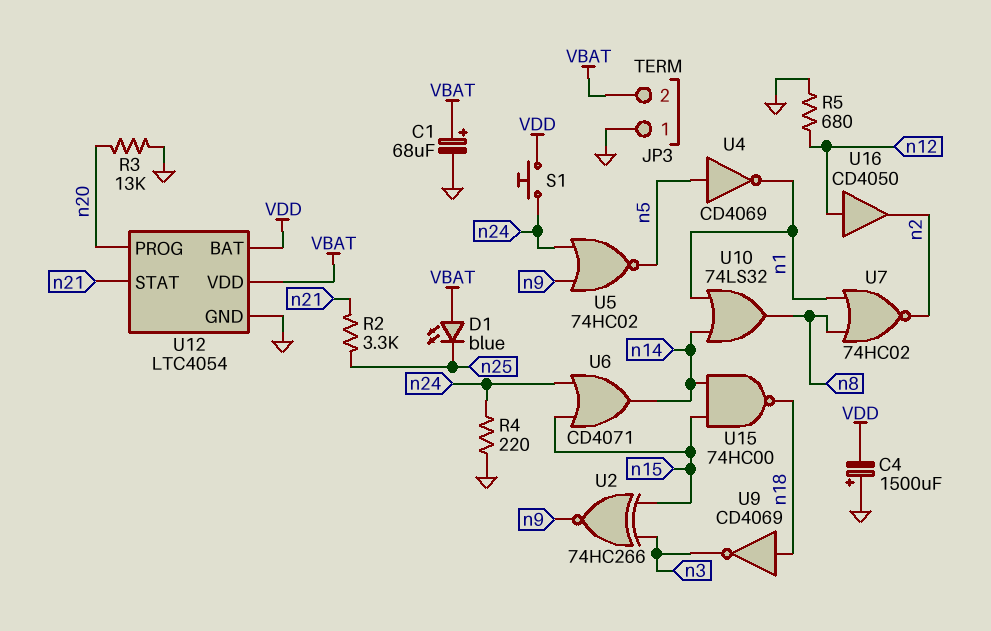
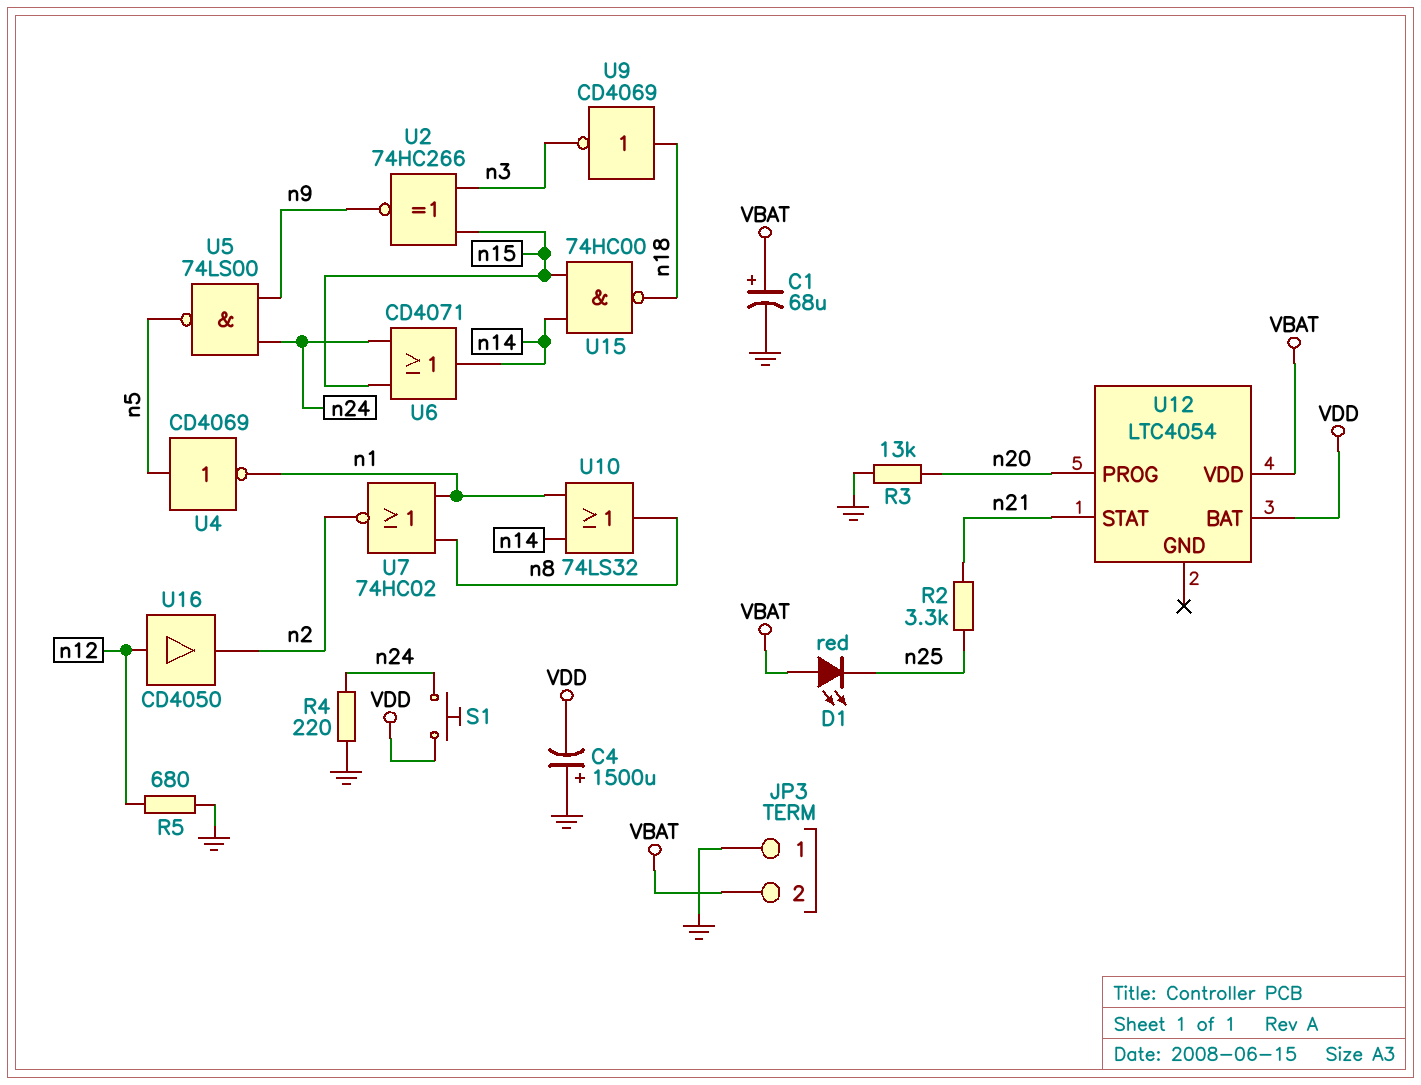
D1: LED blue (A VBAT, K n25) -> LED red (A VBAT, K n25)
U5: NOR 74HC02 (in n9, in n24, out n5) -> NAND 74LS00 (in n9, in n24, out n5)
U12 pin GND: GND -> none

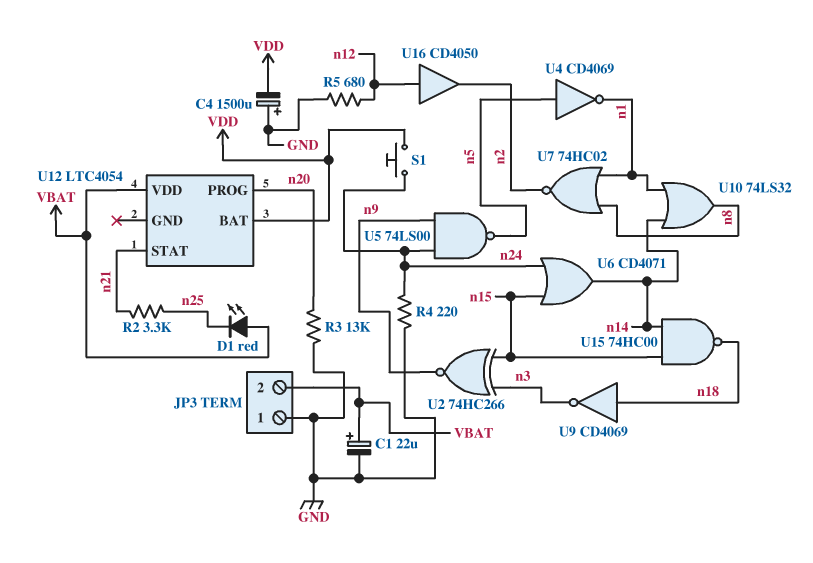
C1: 68uF (plus VBAT, minus GND) -> 22uF (plus VBAT, minus GND)

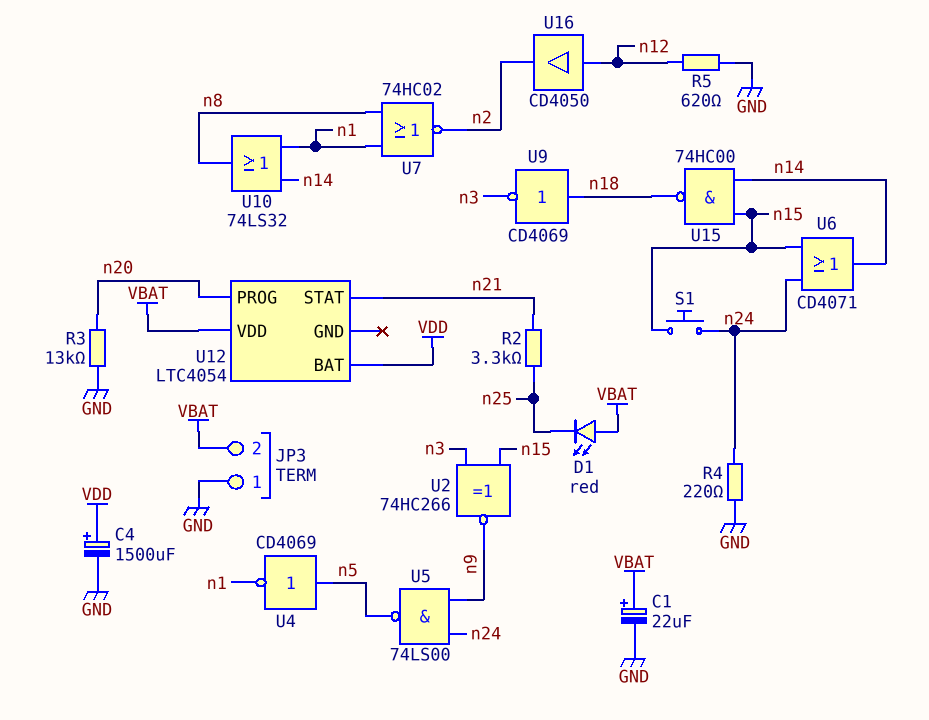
C4: 1500uF (plus GND, minus VDD) -> 1500uF (plus VDD, minus GND)
R5: 680 (GND, n12) -> 620 (GND, n12)
S1: button (VDD, n24) -> button (n15, n24)

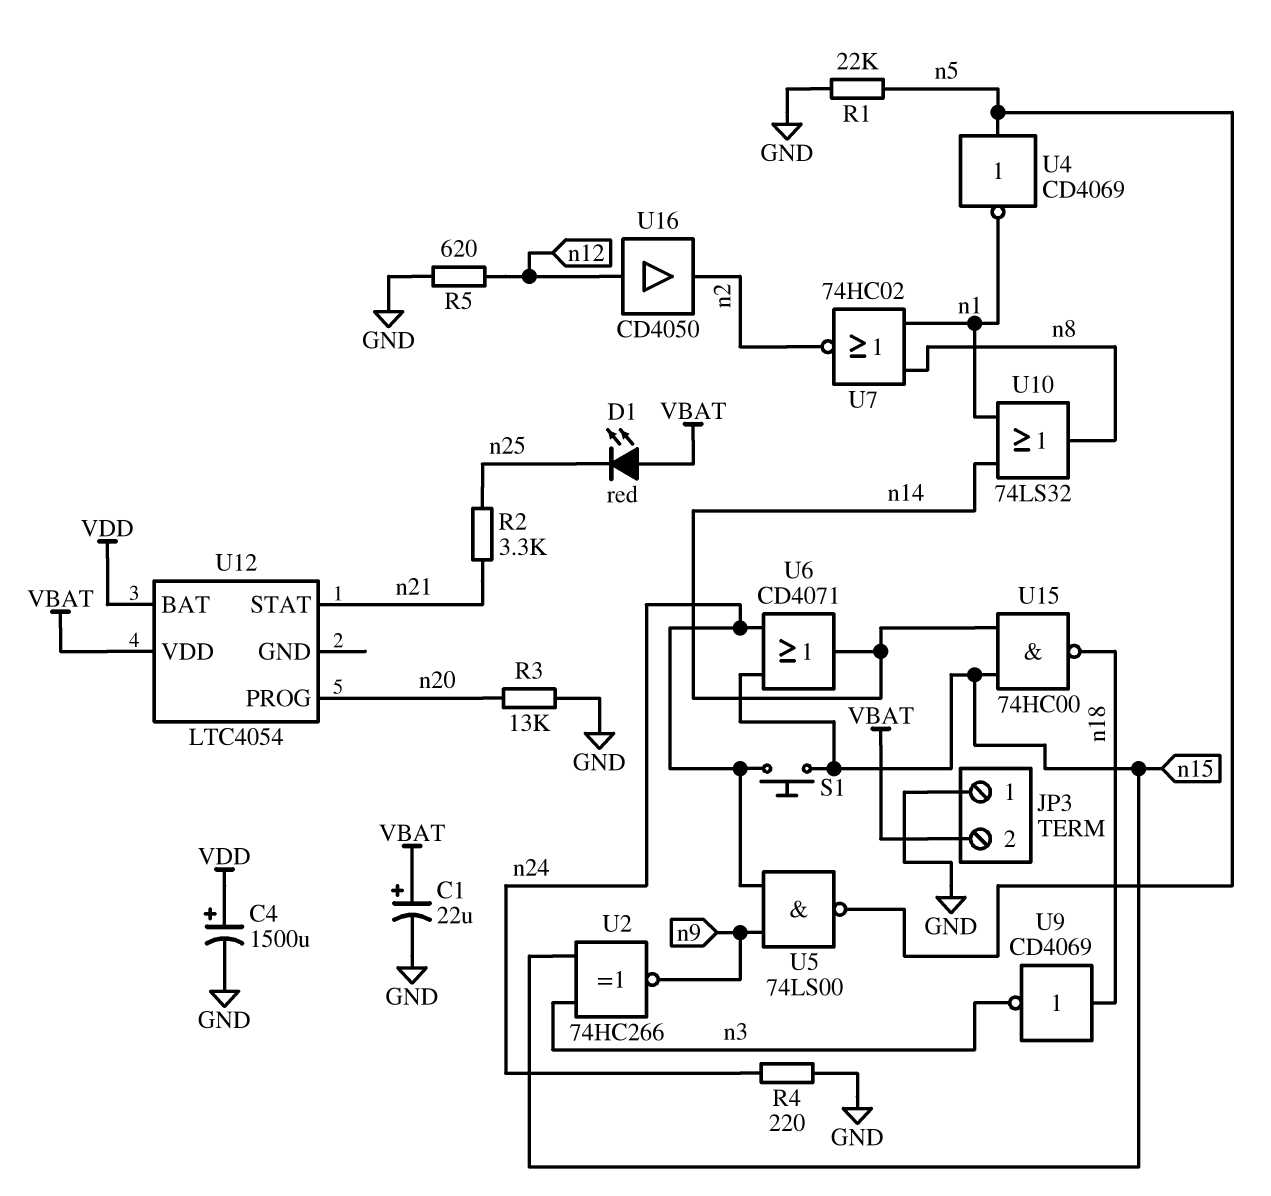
R1: none -> 22k (GND, n5)

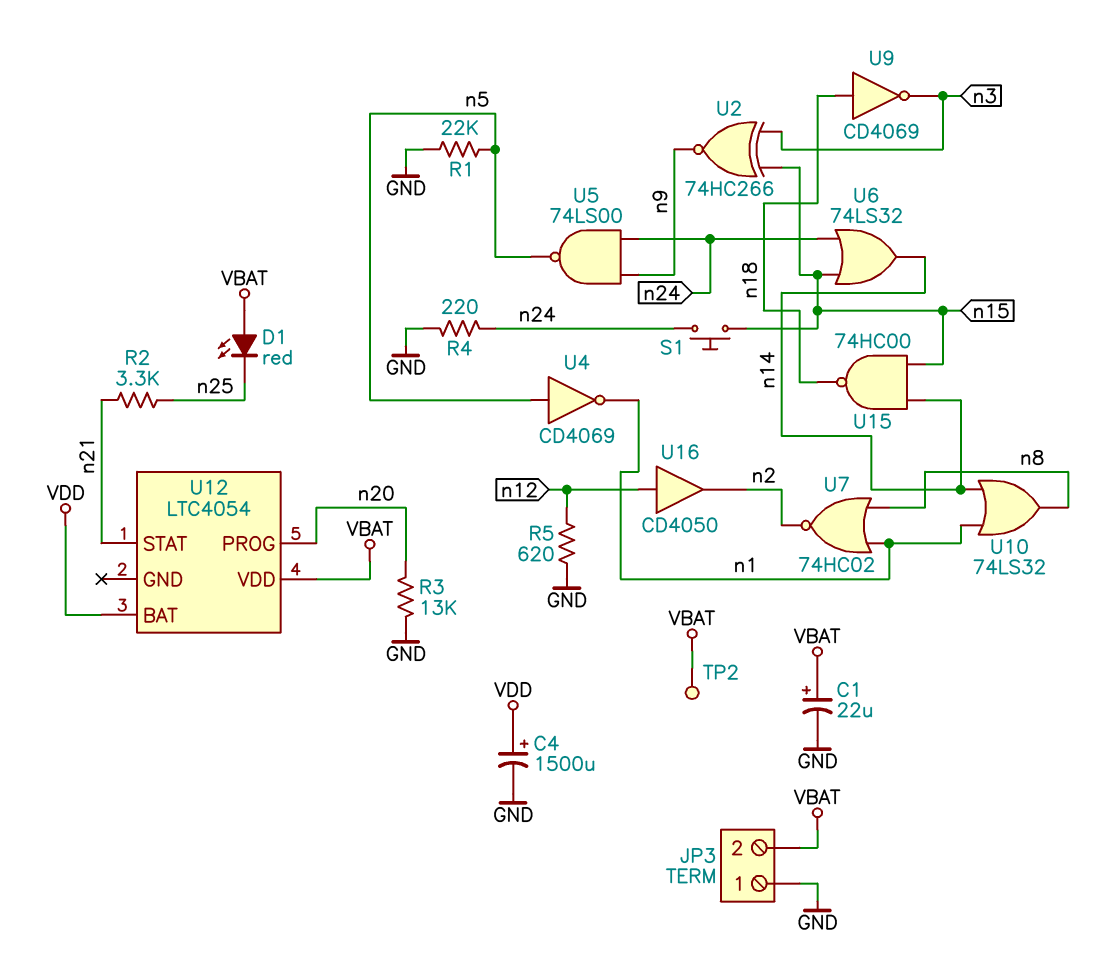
TP2: none -> test point (VBAT)
U6: OR CD4071 (in n15, in n24, out n14) -> OR 74LS32 (in n15, in n24, out n14)

